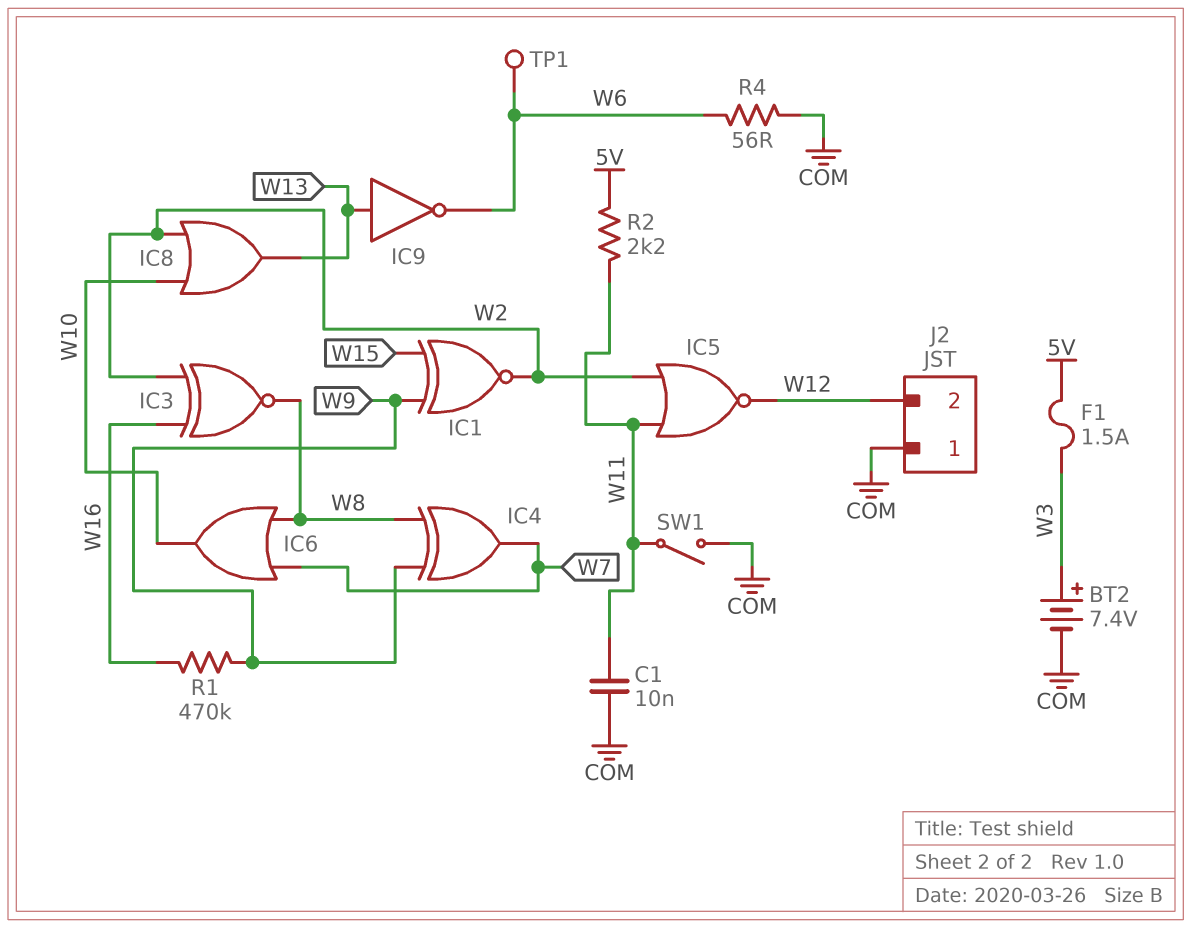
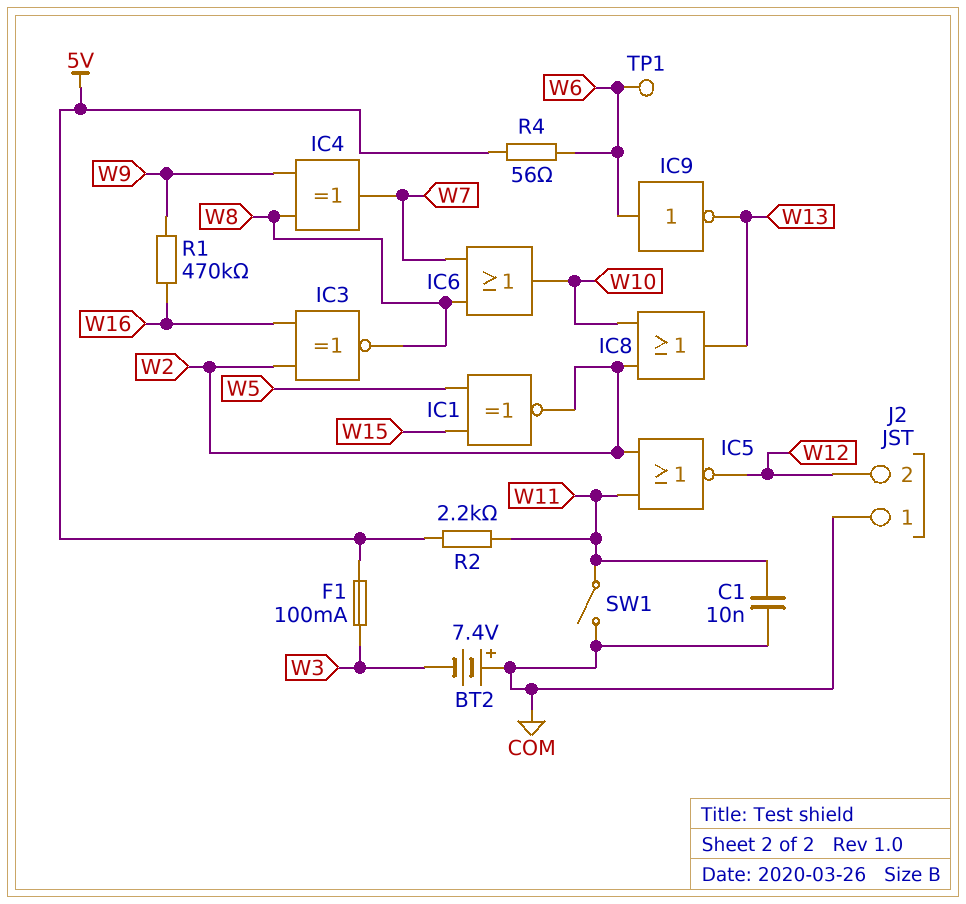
BT2: 7.4V (plus W3, minus COM) -> 7.4V (plus COM, minus W3)
F1: 1.5A (5V, W3) -> 100mA (5V, W3)
IC1: XNOR (in W9, in W15, out W2) -> XNOR (in W5, in W15, out W2)
IC9: NOT (in W13, out W6) -> NOT (in W6, out W13)
R4: 56 (COM, W6) -> 56 (5V, W6)

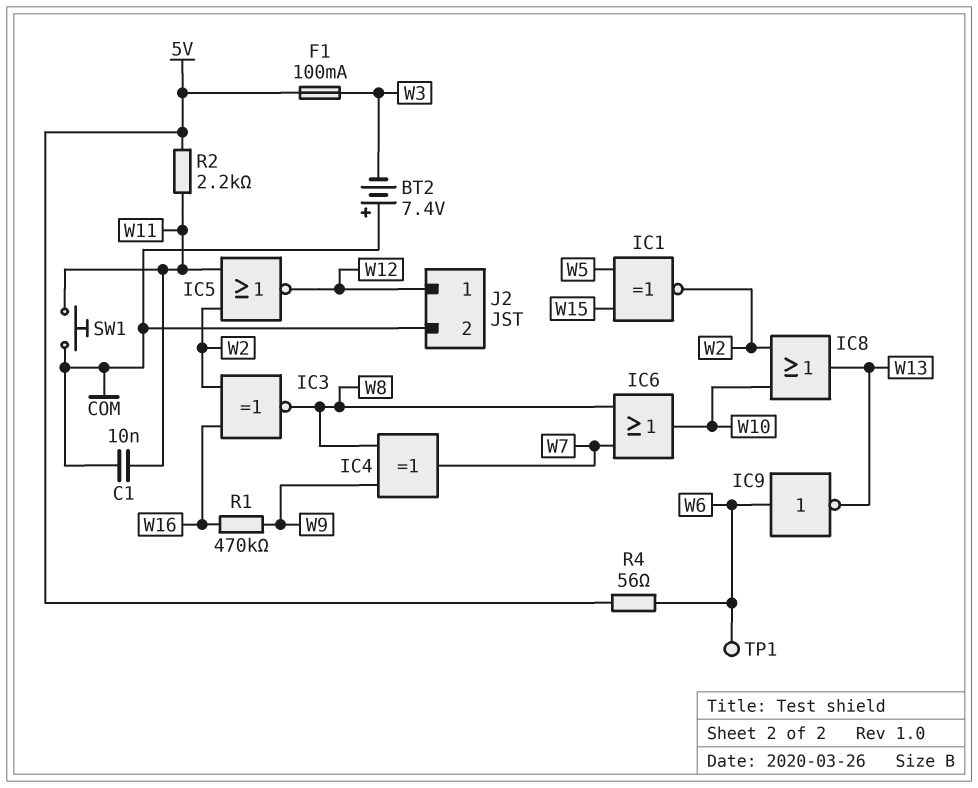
J2 pin 1: COM -> W12
J2 pin 2: W12 -> COM
SW1: switch (COM, W11) -> button (COM, W11)

